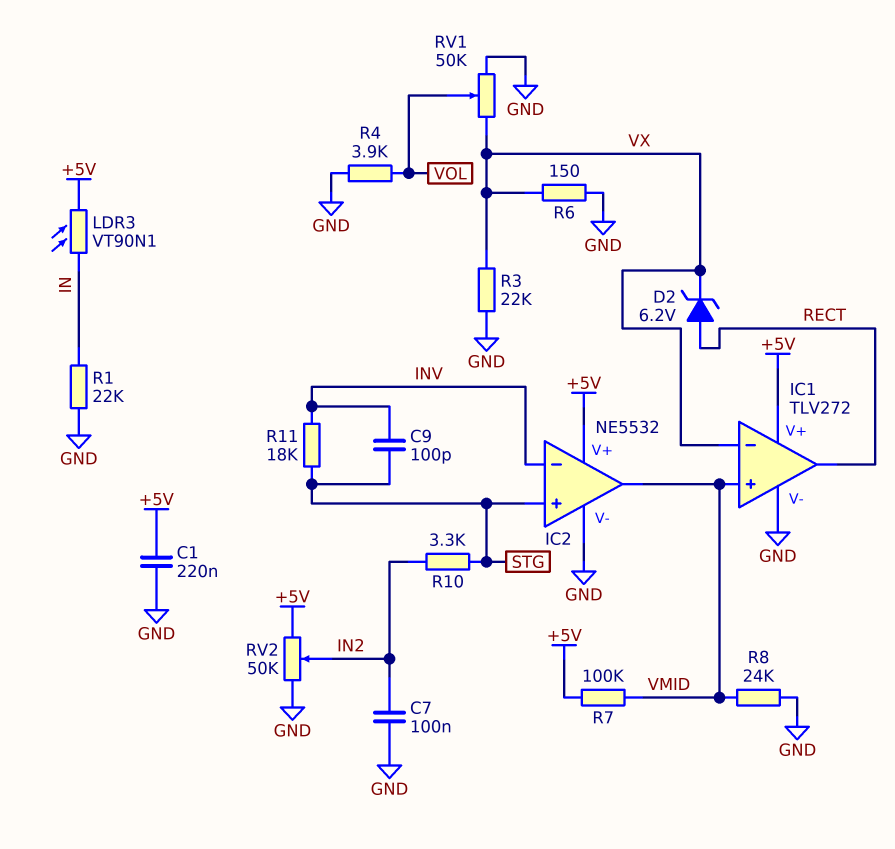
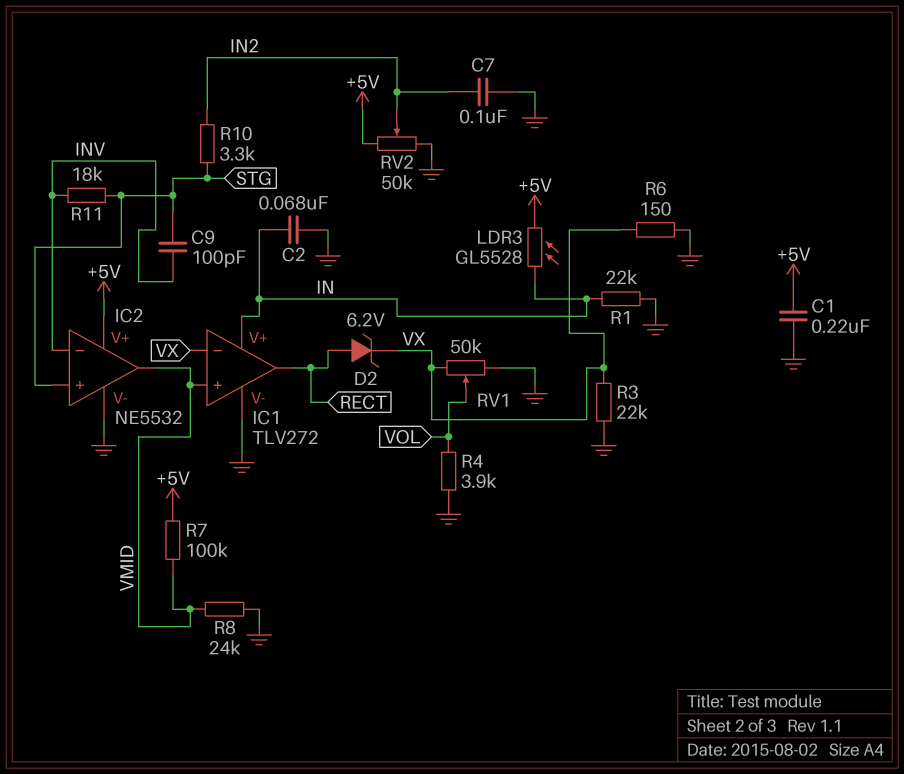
C2: none -> 68nF (GND, IN)
IC1 pin V+: +5V -> IN
LDR3: VT90N1 (+5V, IN) -> GL5528 (+5V, IN)

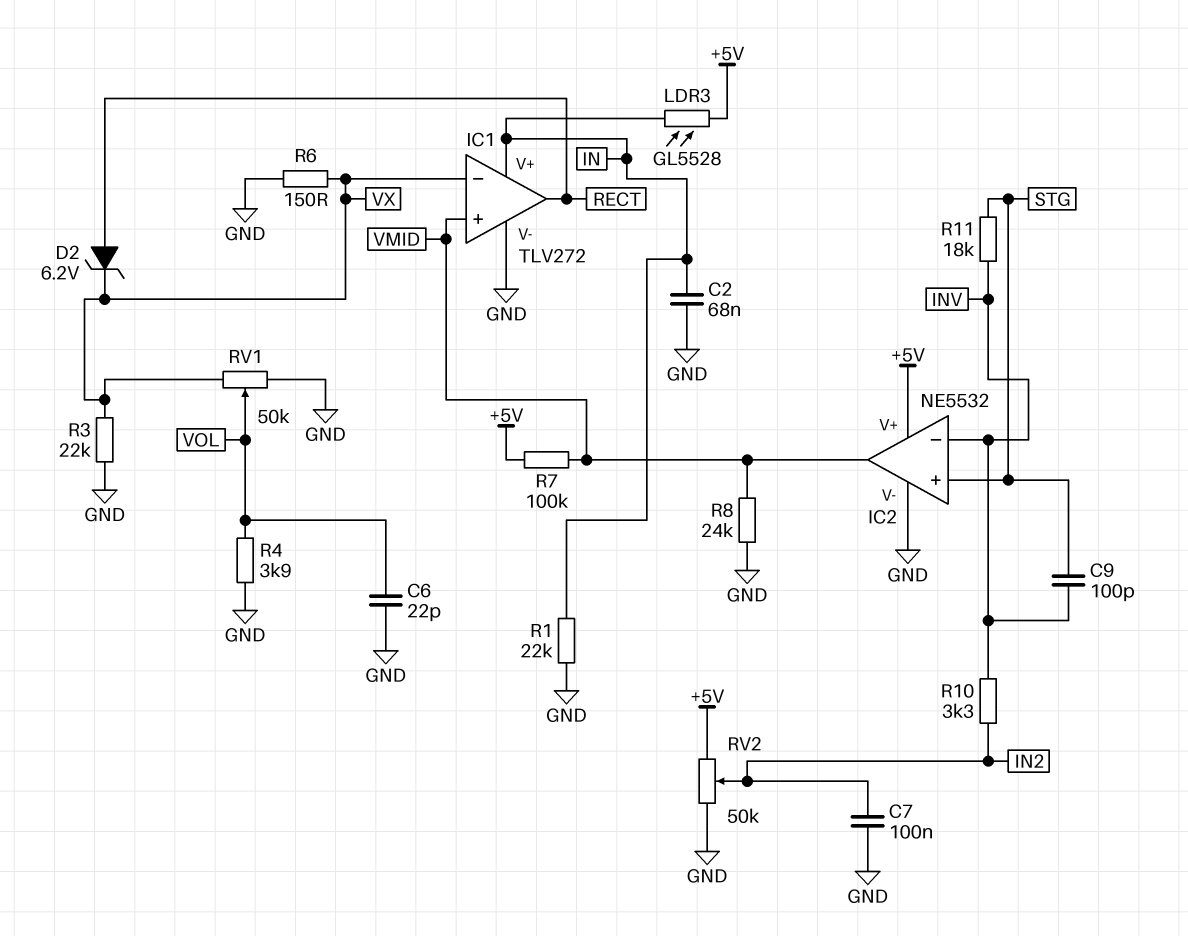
C1: 220nF (+5V, GND) -> none
C6: none -> 22pF (GND, VOL)
R10: 3.3k (IN2, STG) -> 3.3k (IN2, INV)

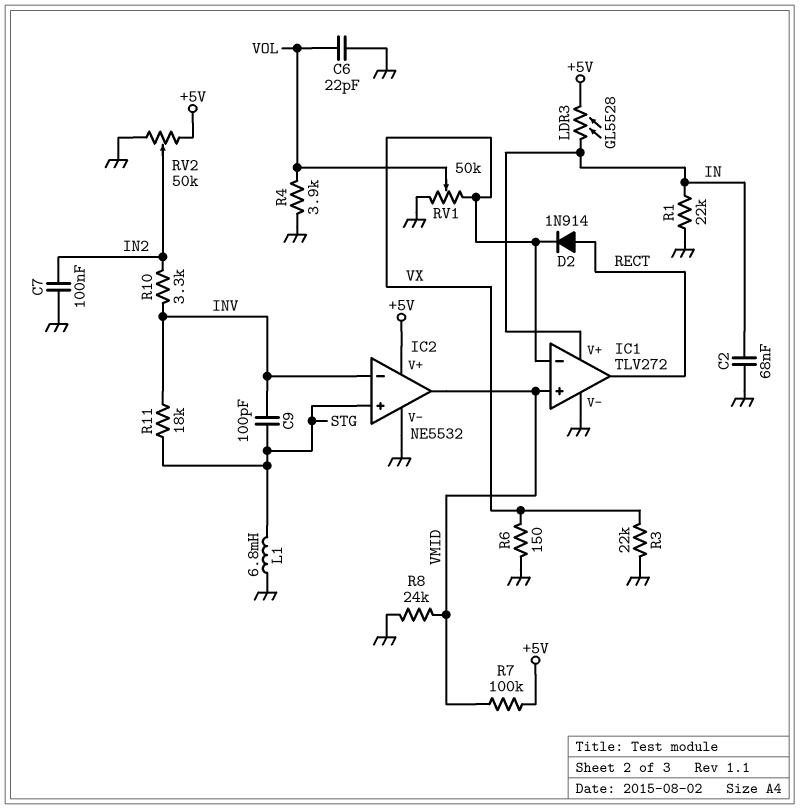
D2: zener 6.2V (A RECT, K VX) -> diode 1N914 (A RECT, K VX)
L1: none -> 6.8mH (GND, STG)

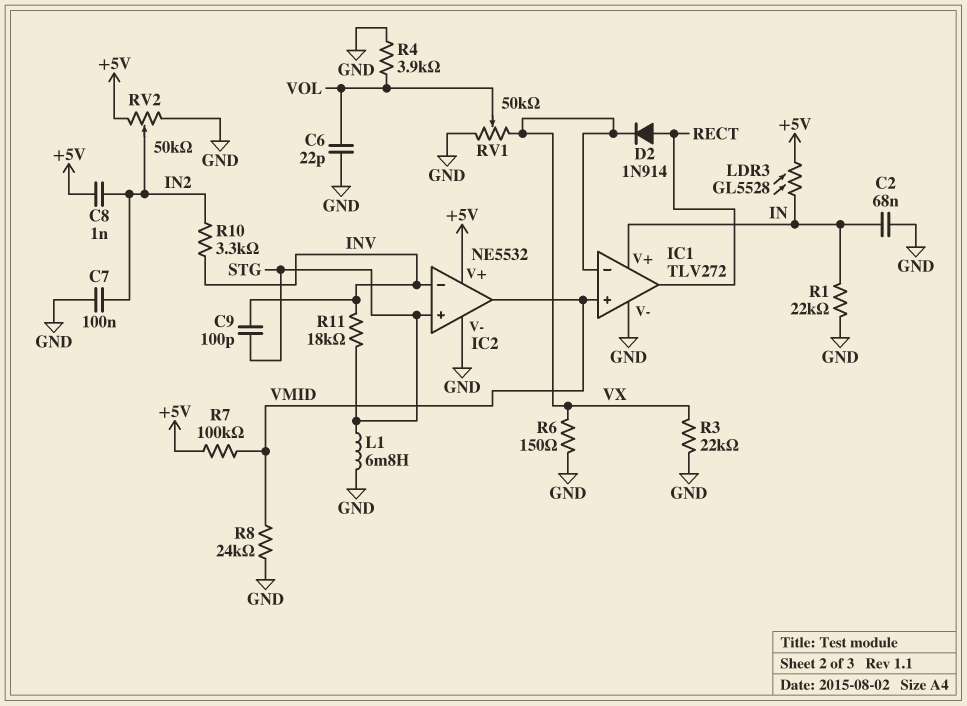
C8: none -> 1nF (+5V, IN2)

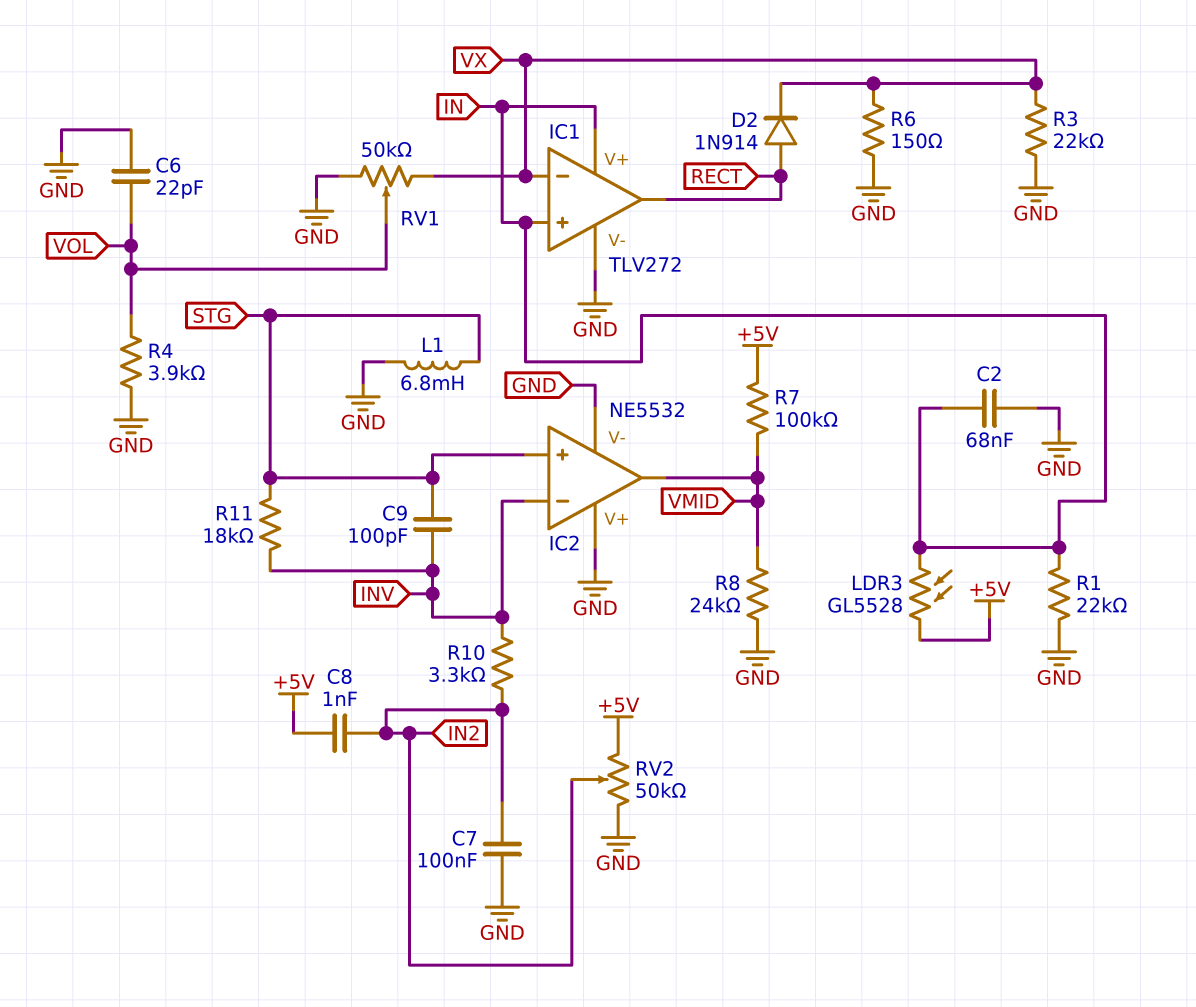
IC1 pin in+: VMID -> IN
IC2 pin V+: +5V -> GND

